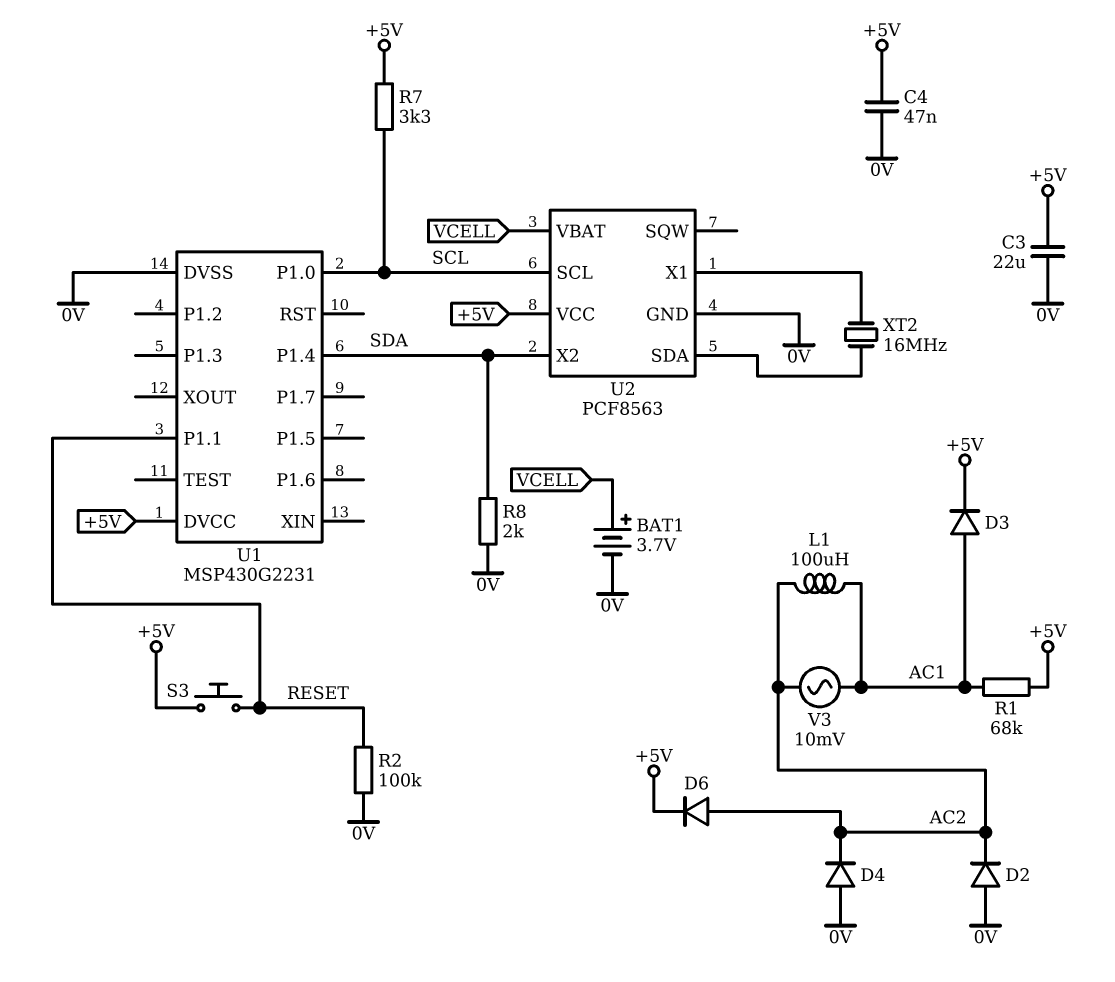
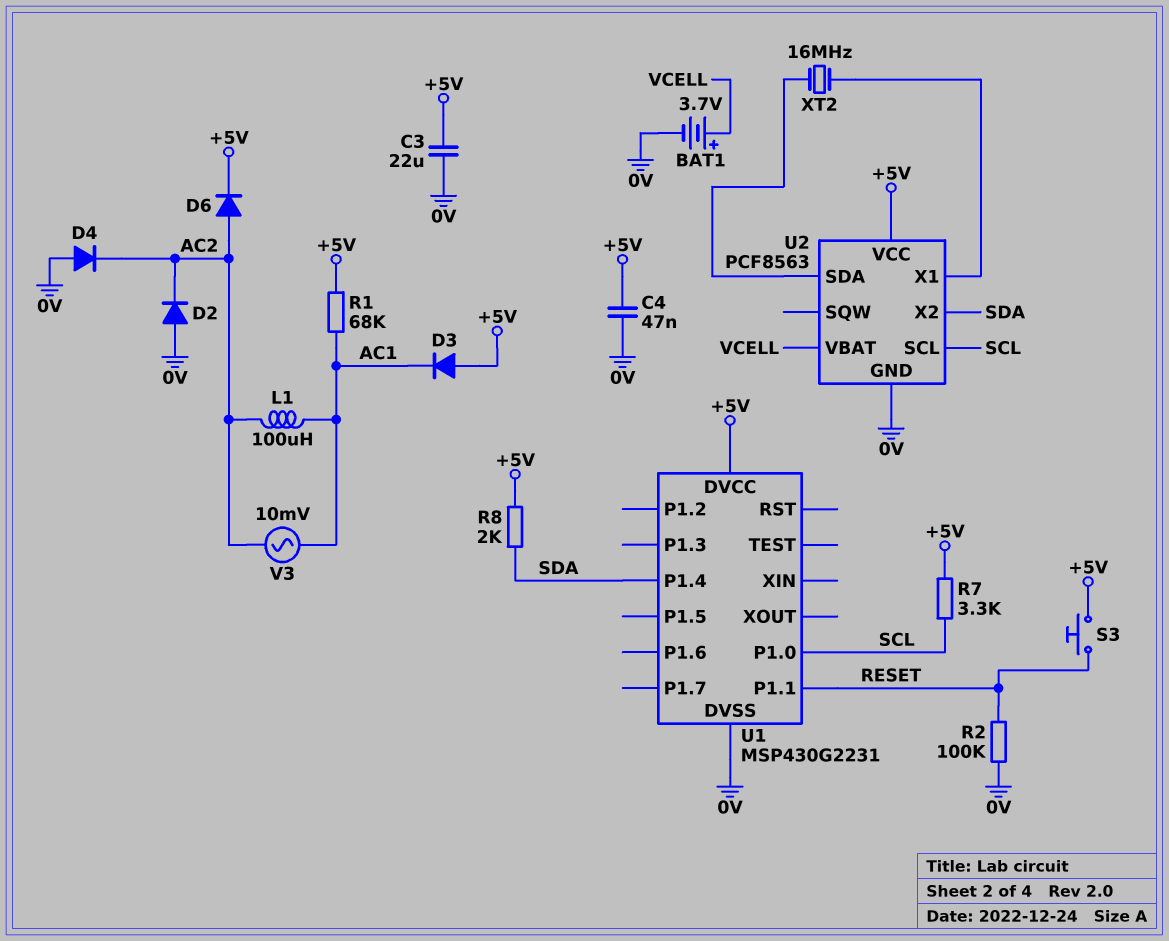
D3: diode (A AC1, K +5V) -> diode (A +5V, K AC1)
R8: 2k (0V, SDA) -> 2k (+5V, SDA)

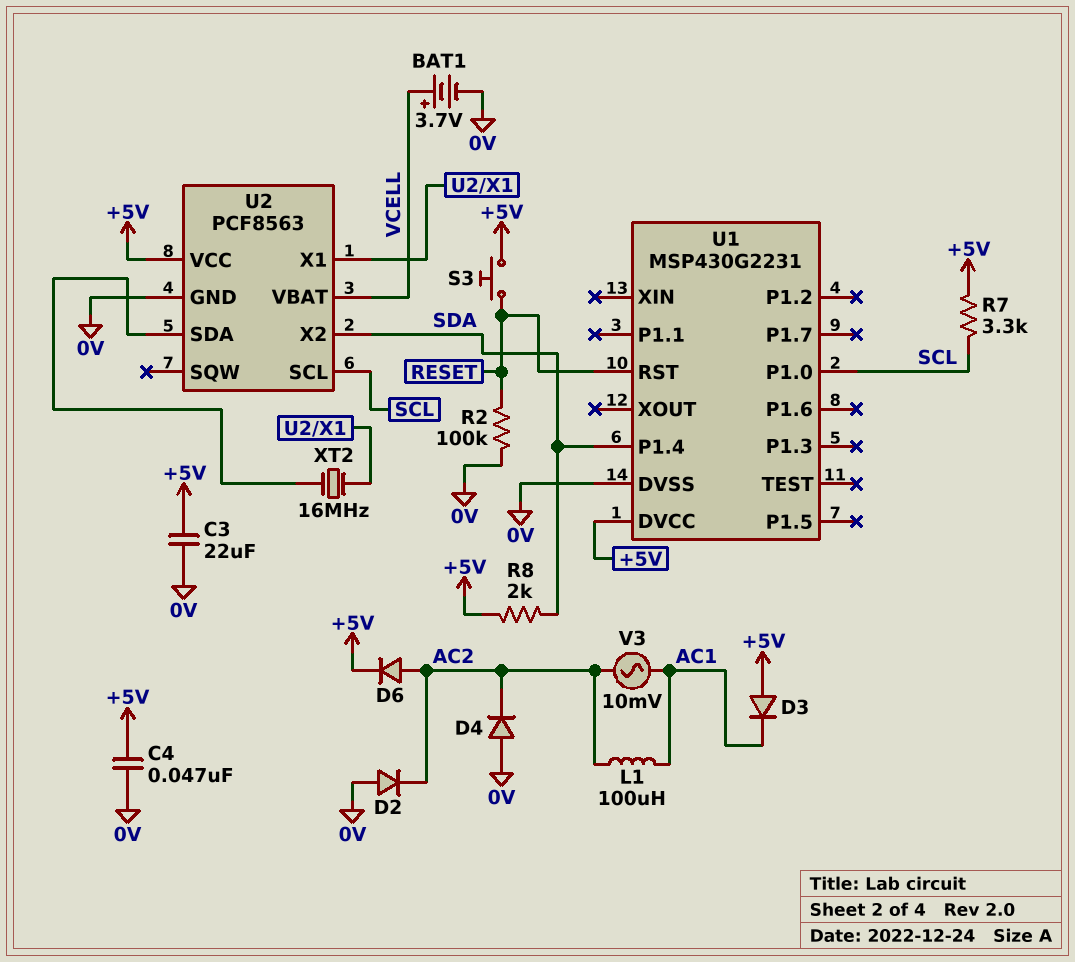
R1: 68k (+5V, AC1) -> none
U1 pin P1.1: RESET -> none
U1 pin RST: none -> RESET

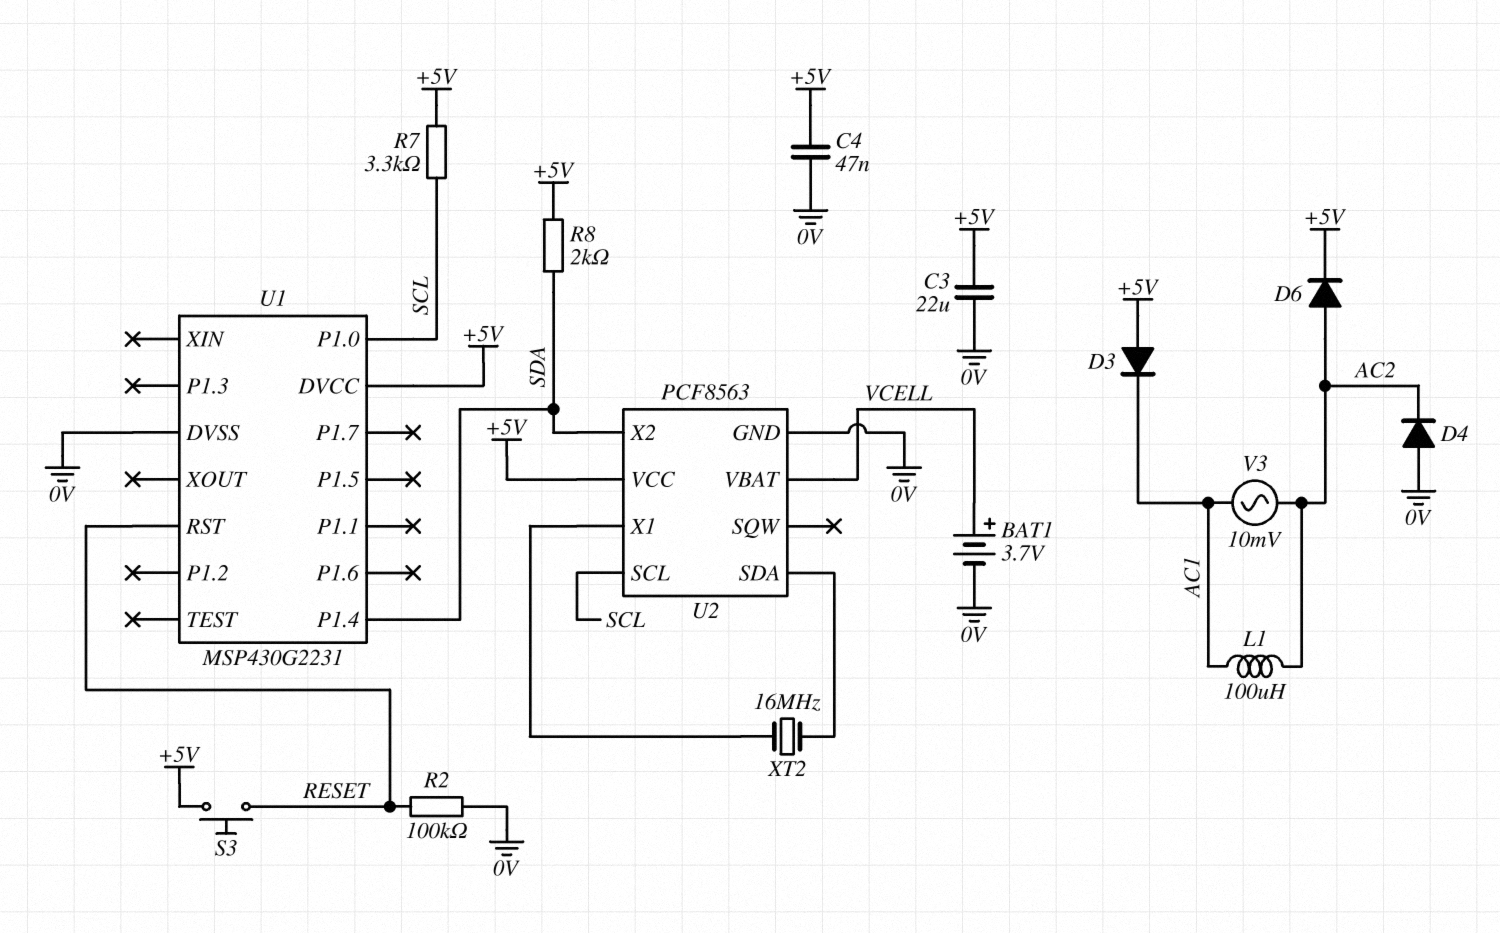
D2: diode (A 0V, K AC2) -> none

